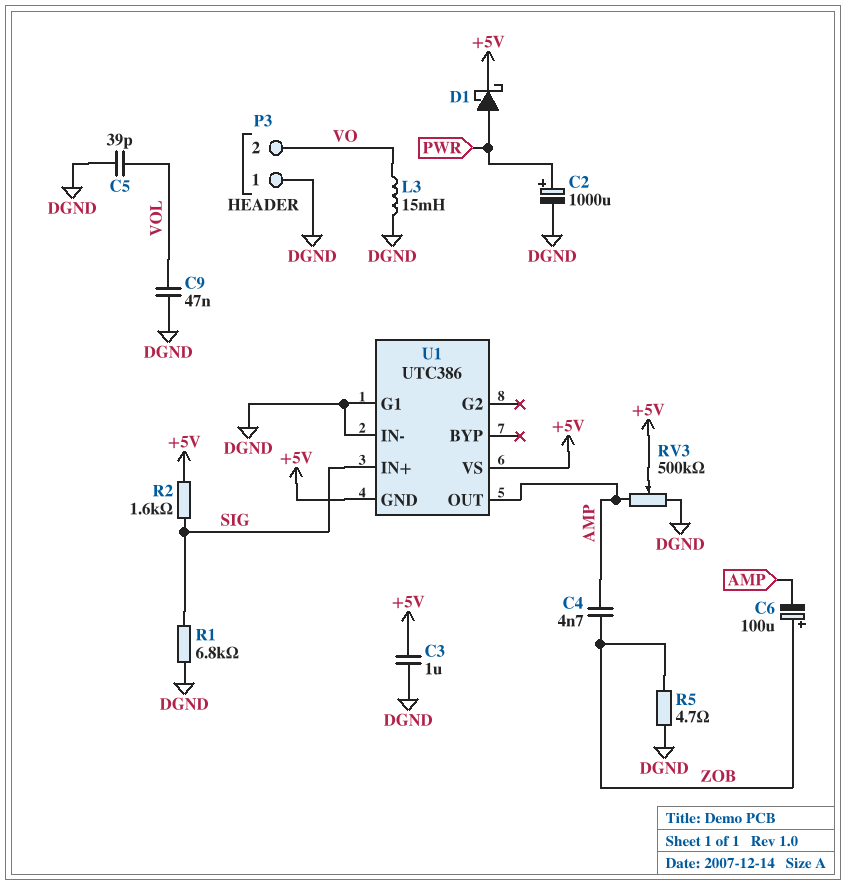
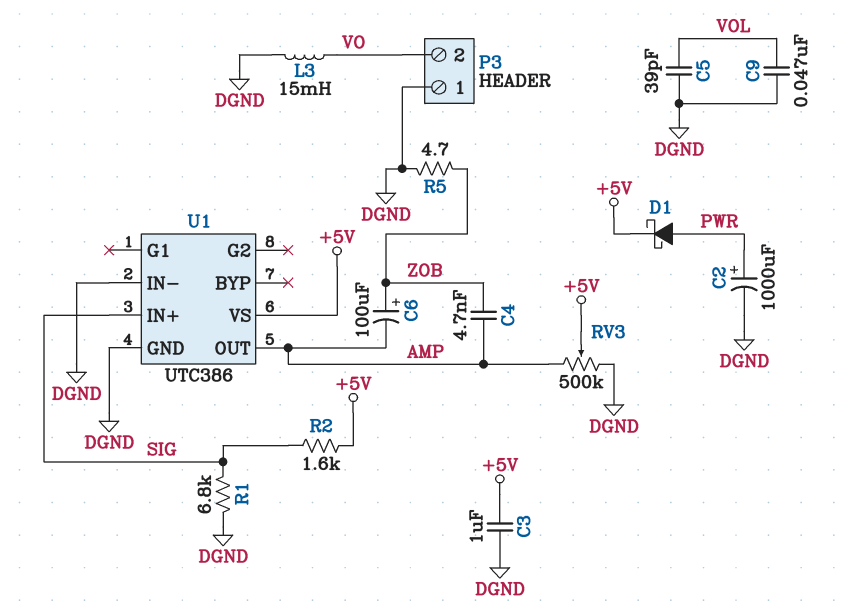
U1 pin G1: DGND -> none
U1 pin GND: +5V -> DGND

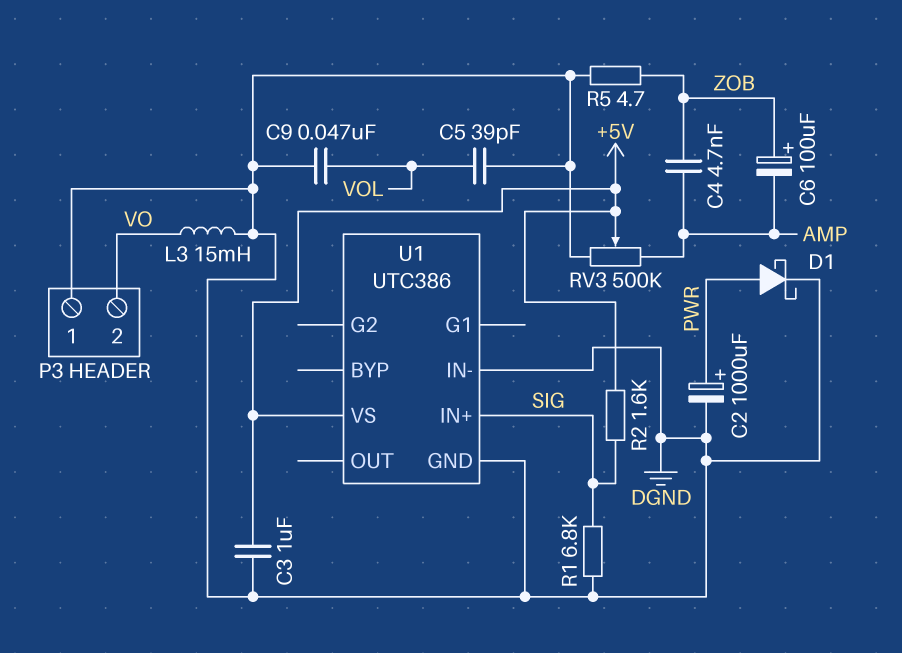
D1: schottky (A PWR, K +5V) -> schottky (A PWR, K DGND)
U1 pin OUT: AMP -> none

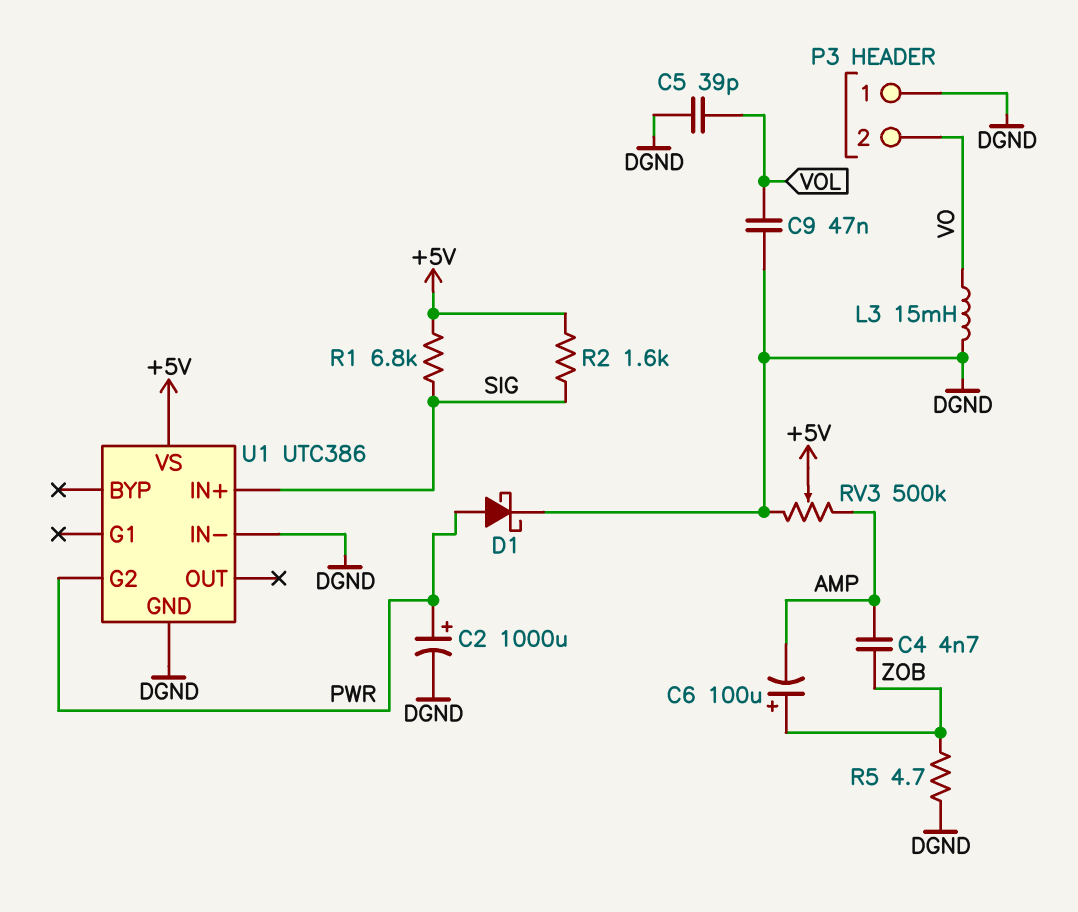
C3: 1uF (+5V, DGND) -> none
R1: 6.8k (DGND, SIG) -> 6.8k (+5V, SIG)
U1 pin G2: none -> PWR

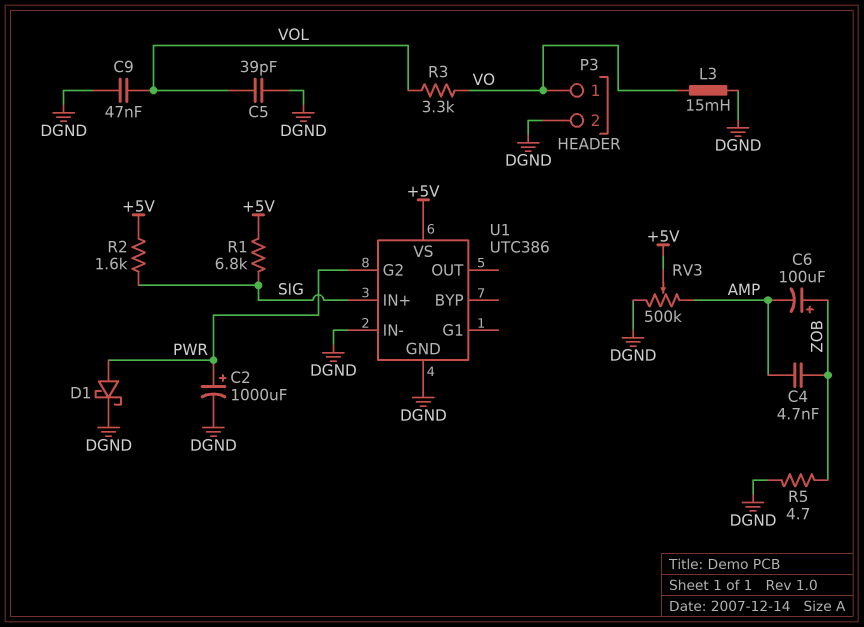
P3 pin 1: DGND -> VO
P3 pin 2: VO -> DGND
R3: none -> 3.3k (VO, VOL)

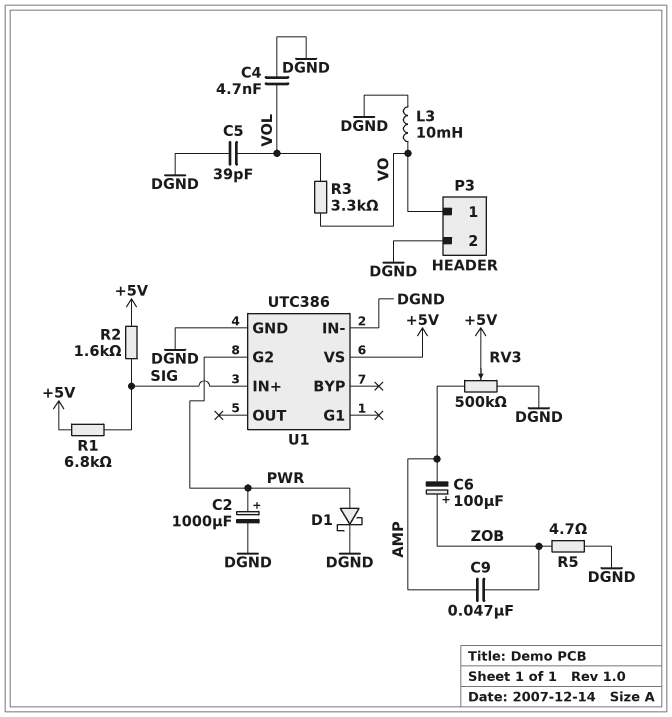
C4: 4.7nF (AMP, ZOB) -> 4.7nF (DGND, VOL)
C9: 47nF (DGND, VOL) -> 47nF (AMP, ZOB)
L3: 15mH (DGND, VO) -> 10mH (DGND, VO)

